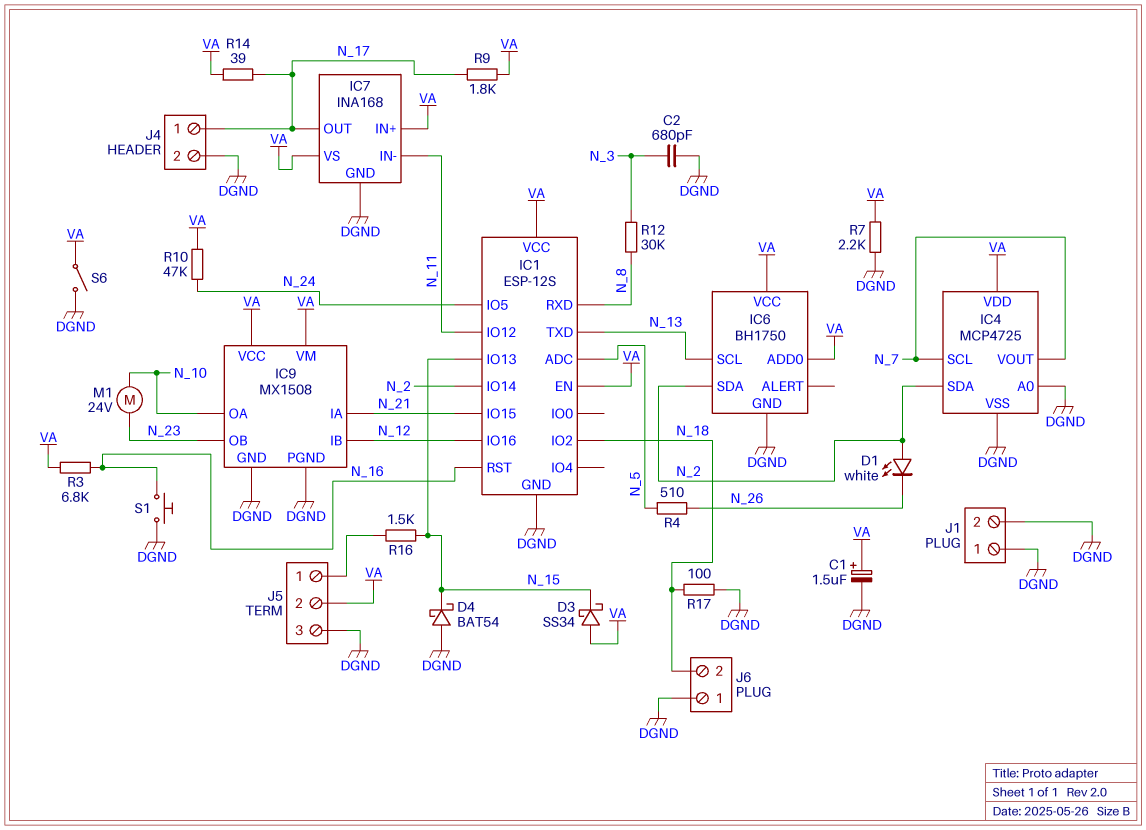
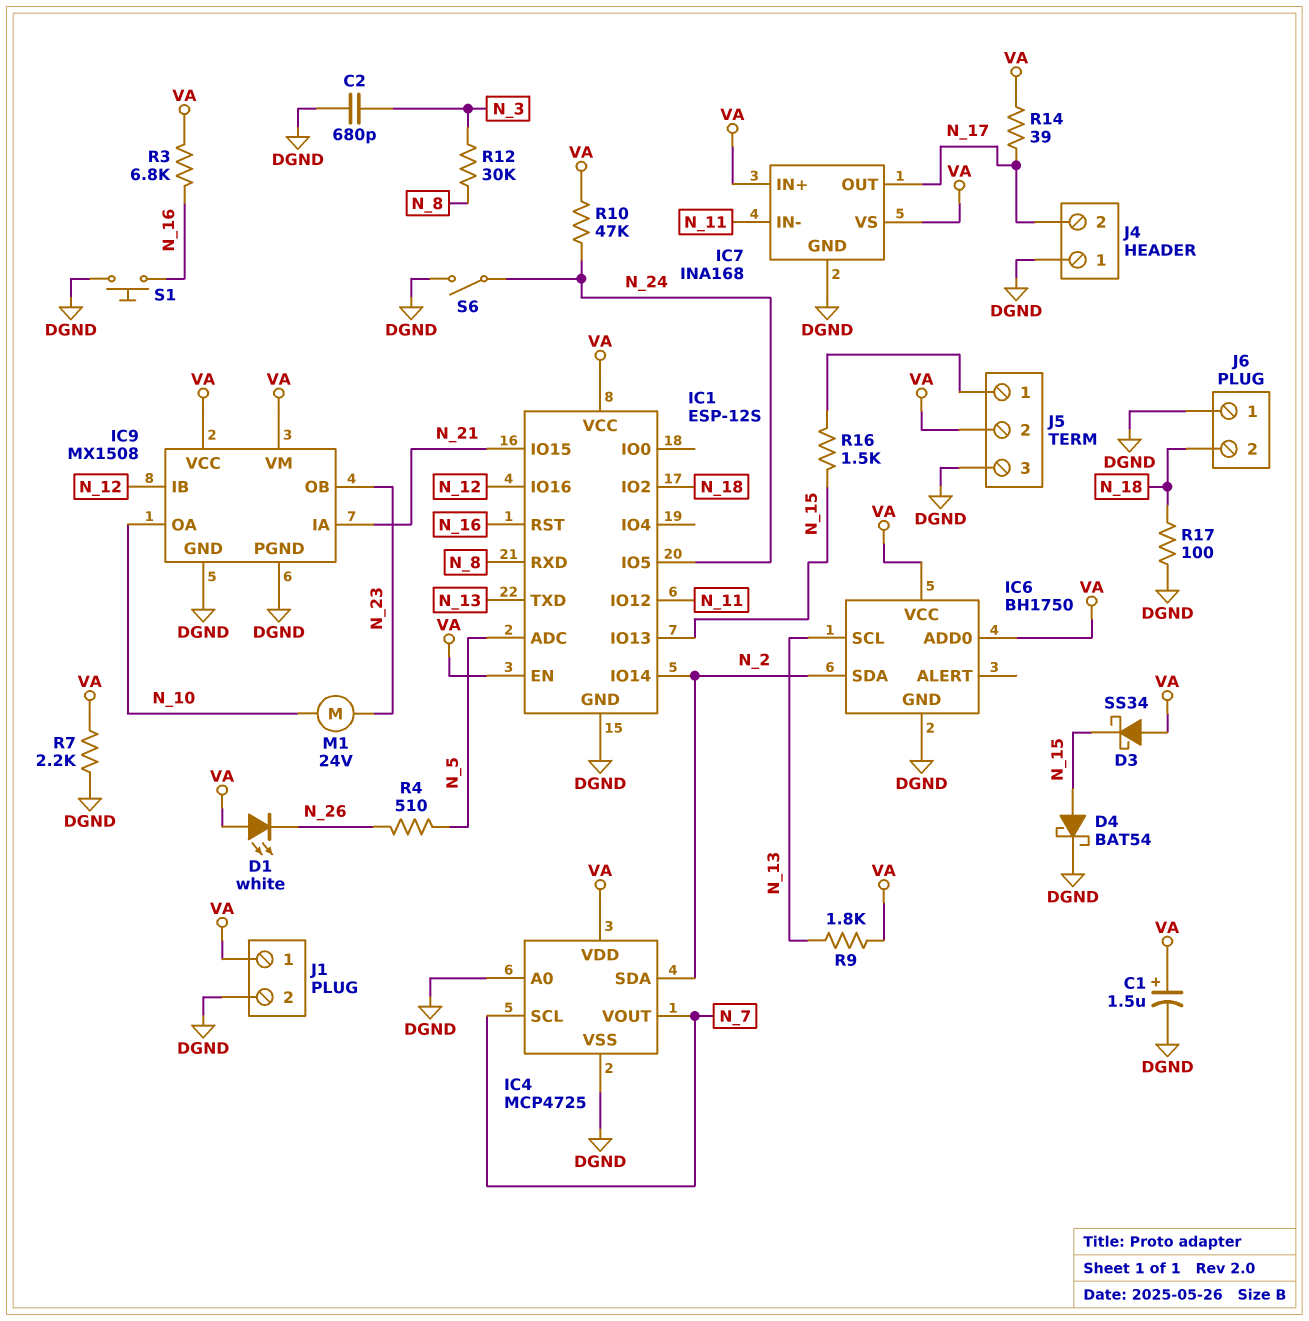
D1: LED white (A N_2, K N_26) -> LED white (A VA, K N_26)
D4: schottky BAT54 (A DGND, K N_15) -> schottky BAT54 (A N_15, K DGND)
J1 pin 1: DGND -> VA
J4 pin 1: N_17 -> DGND
J4 pin 2: DGND -> N_17
R9: 1.8k (N_17, VA) -> 1.8k (N_13, VA)
S6: switch (DGND, VA) -> switch (DGND, N_24)

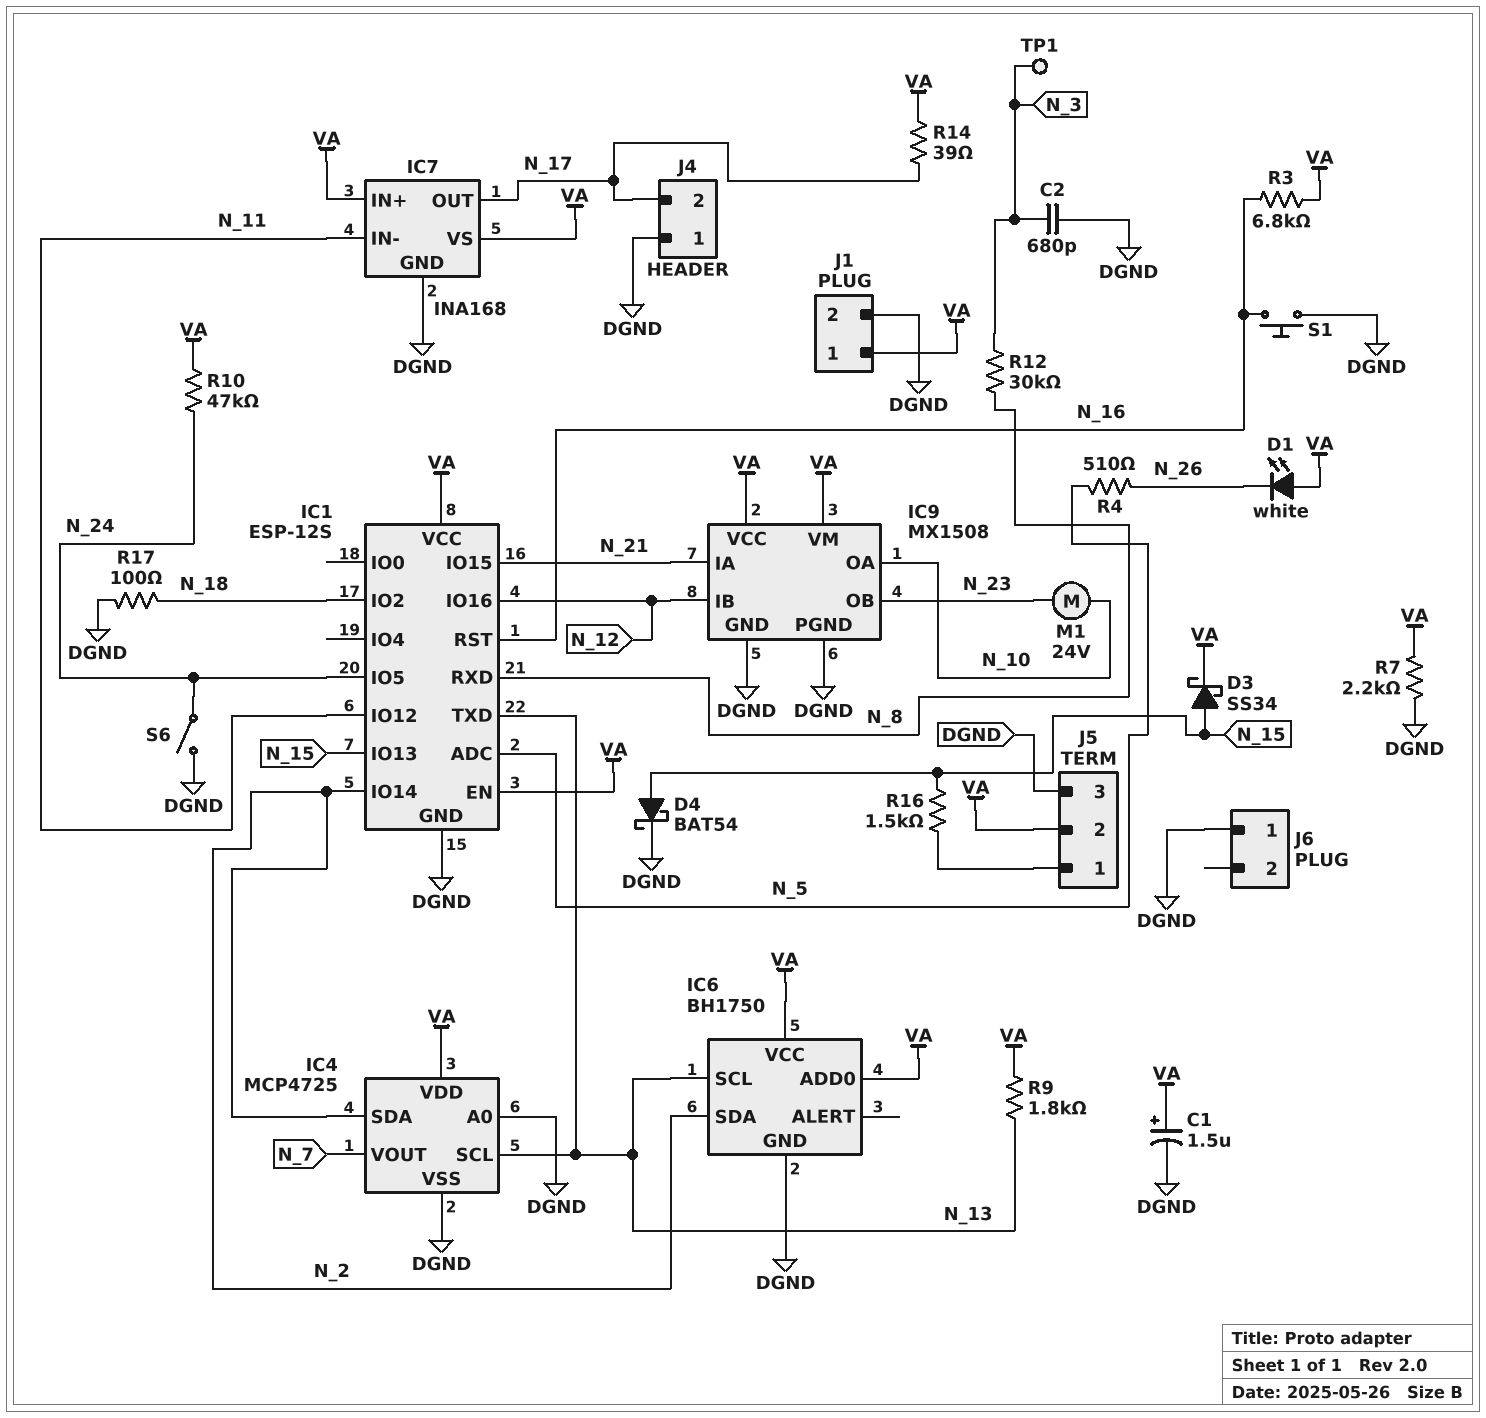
D3: schottky SS34 (A VA, K N_15) -> schottky SS34 (A N_15, K VA)
IC4 pin SCL: N_7 -> N_13
J6 pin 2: N_18 -> none
TP1: none -> test point (N_3)

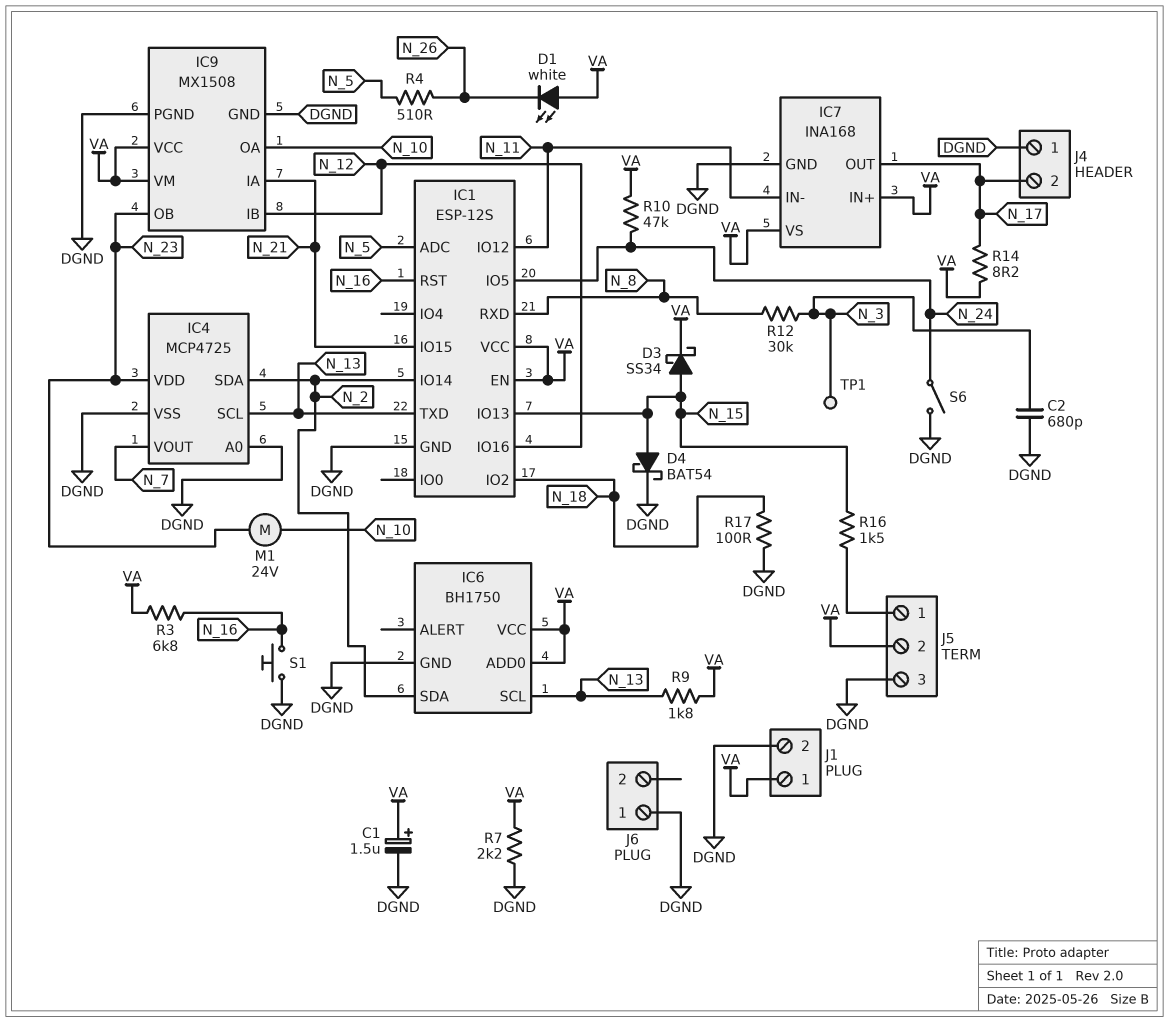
IC4 pin VDD: VA -> N_23
R14: 39 (N_17, VA) -> 8.2 (N_17, VA)

